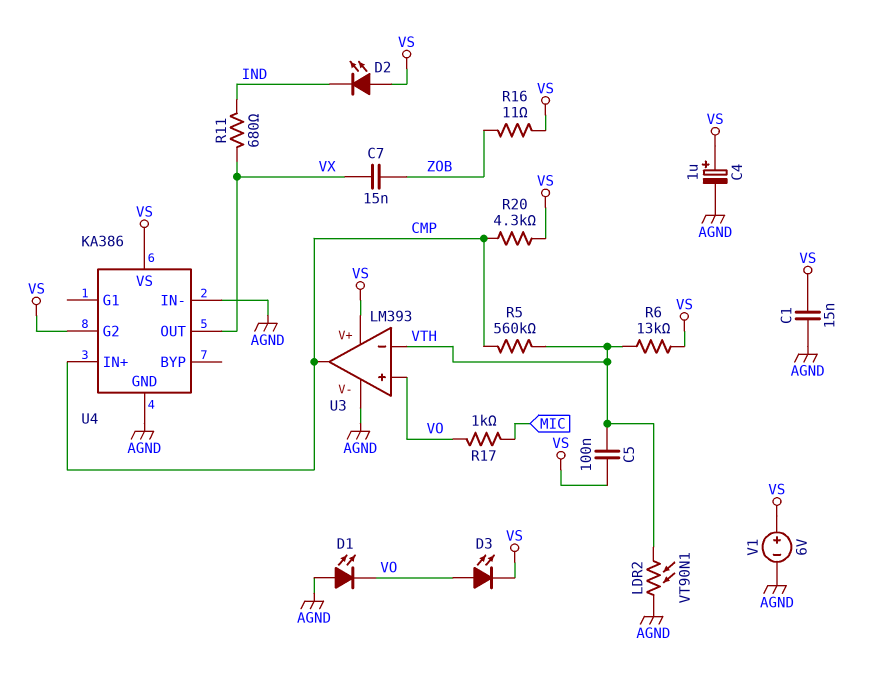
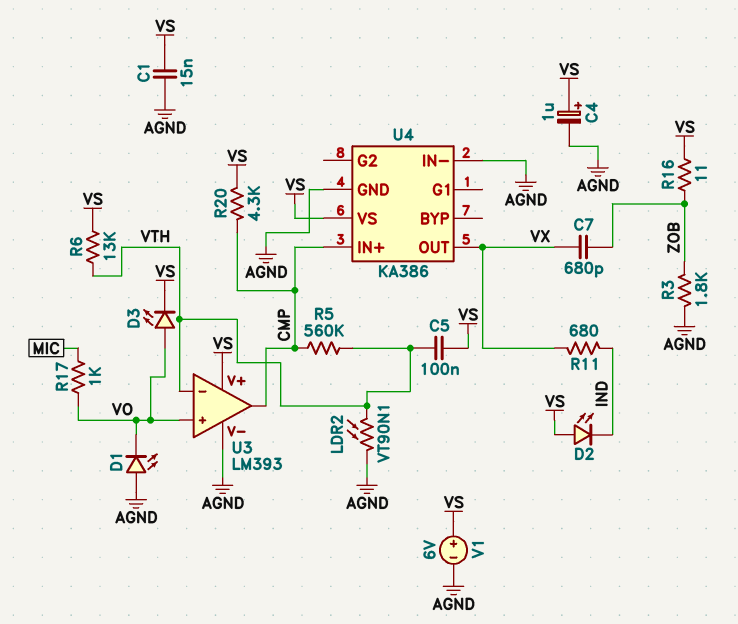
C7: 15nF (VX, ZOB) -> 680pF (VX, ZOB)
R3: none -> 1.8k (AGND, ZOB)
U4 pin G2: VS -> none

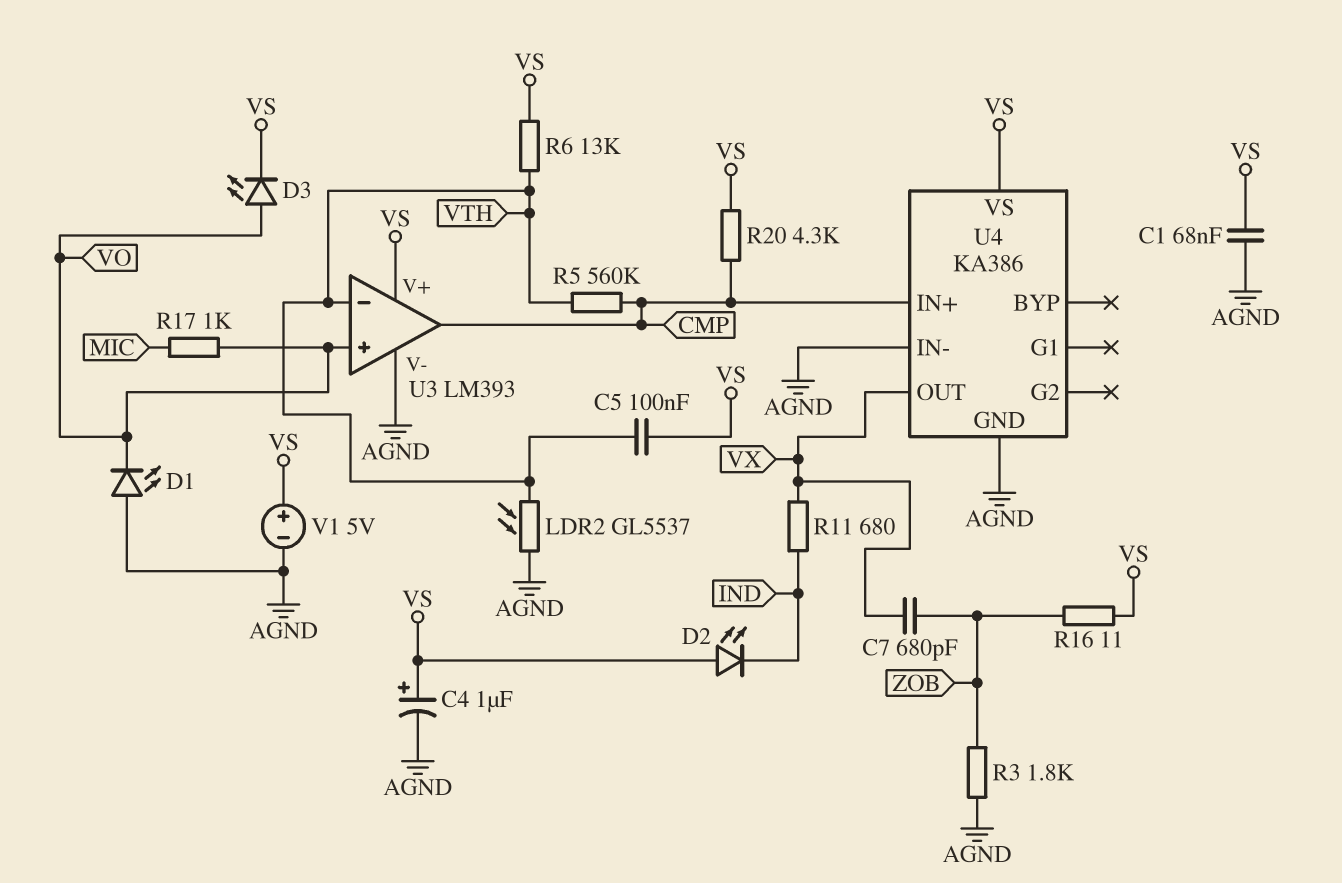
C1: 15nF (AGND, VS) -> 68nF (AGND, VS)
LDR2: VT90N1 (AGND, VTH) -> GL5537 (AGND, VTH)
V1: 6V (plus VS, minus AGND) -> 5V (plus VS, minus AGND)

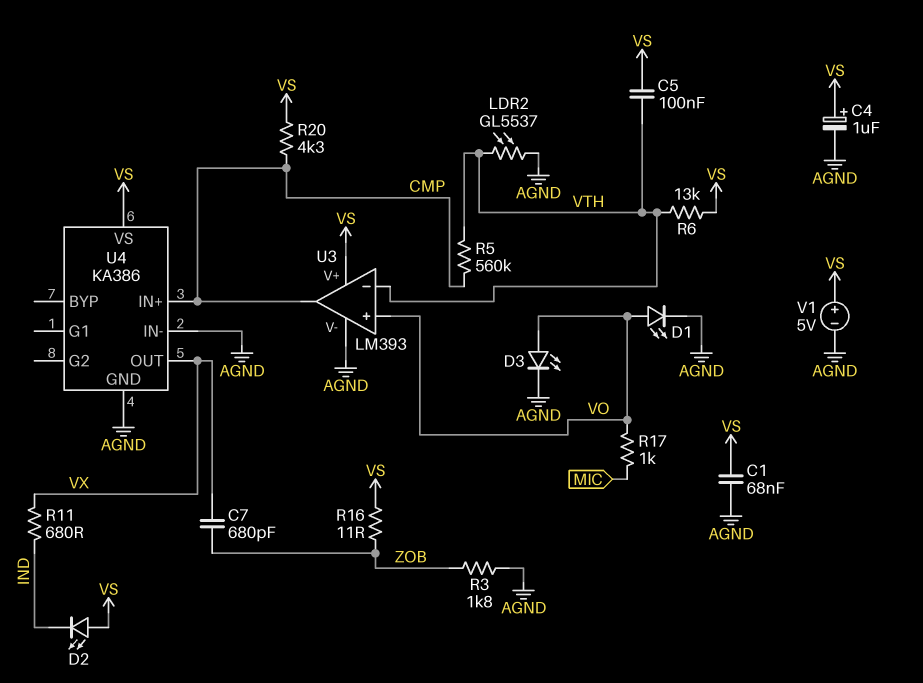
D1: LED (A AGND, K VO) -> LED (A VO, K AGND)
D3: LED (A VO, K VS) -> LED (A VO, K AGND)

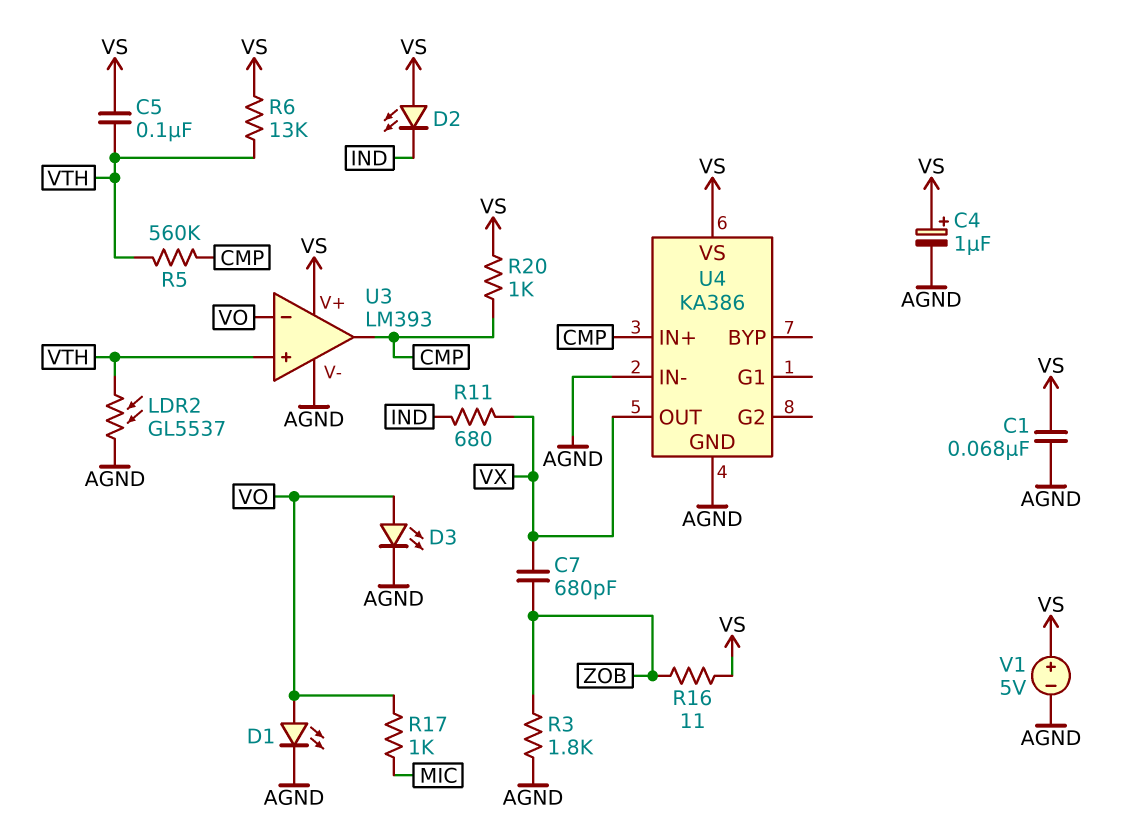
R20: 4.3k (CMP, VS) -> 1k (CMP, VS)
U3 pin in+: VO -> VTH
U3 pin in-: VTH -> VO

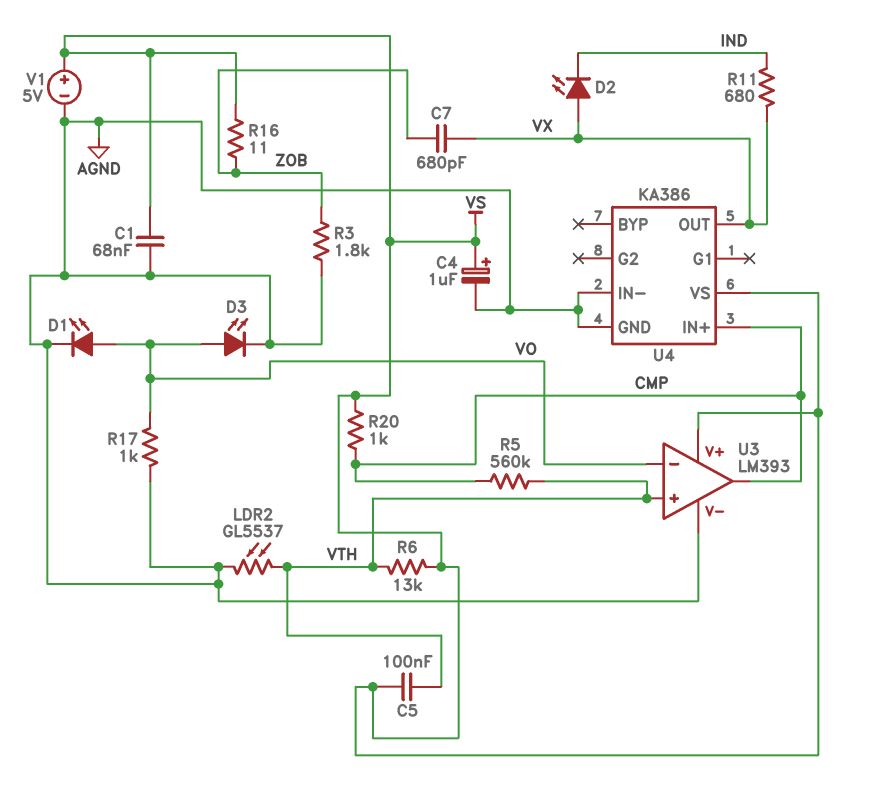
D2: LED (A VS, K IND) -> LED (A VX, K IND)
R17: 1k (MIC, VO) -> 1k (AGND, VO)

